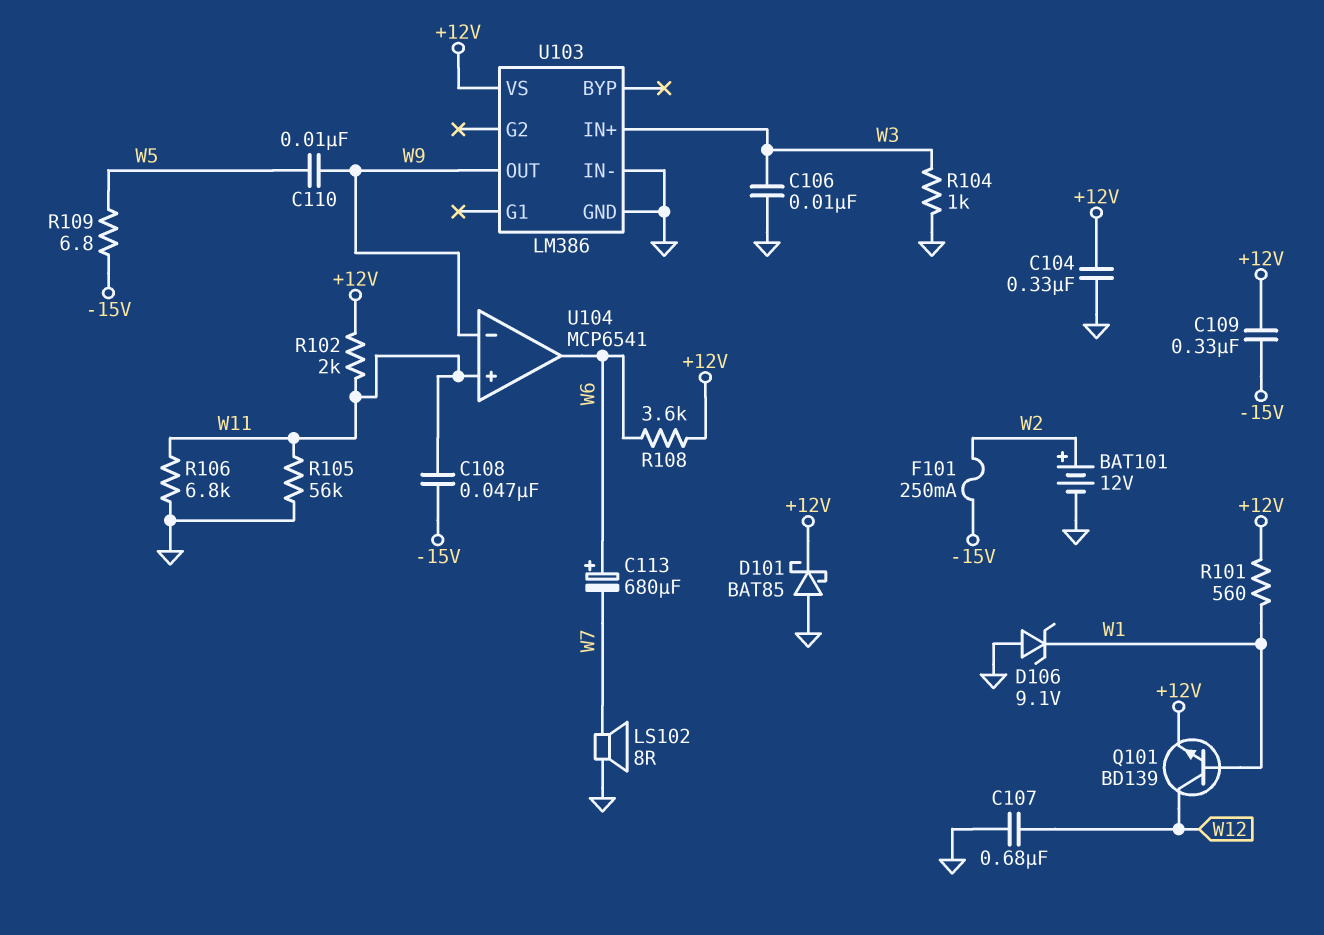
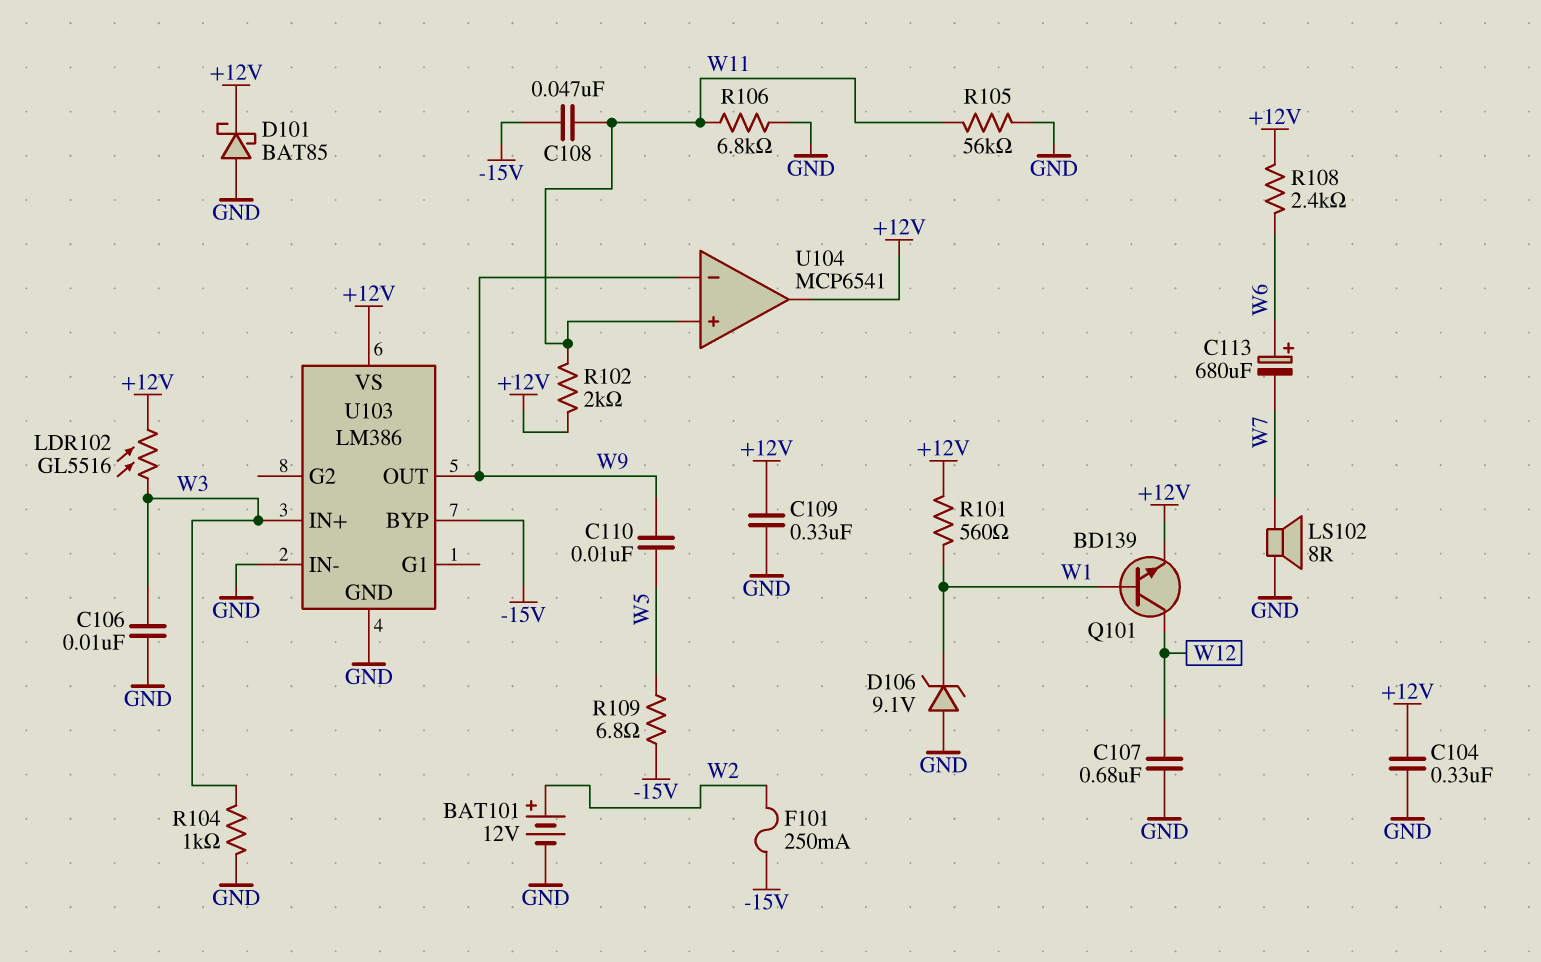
C109: 330nF (+12V, -15V) -> 330nF (+12V, GND)
LDR102: none -> GL5516 (+12V, W3)
R108: 3.6k (+12V, W6) -> 2.4k (+12V, W6)
U103 pin BYP: none -> -15V
U104 pin out: W6 -> +12V

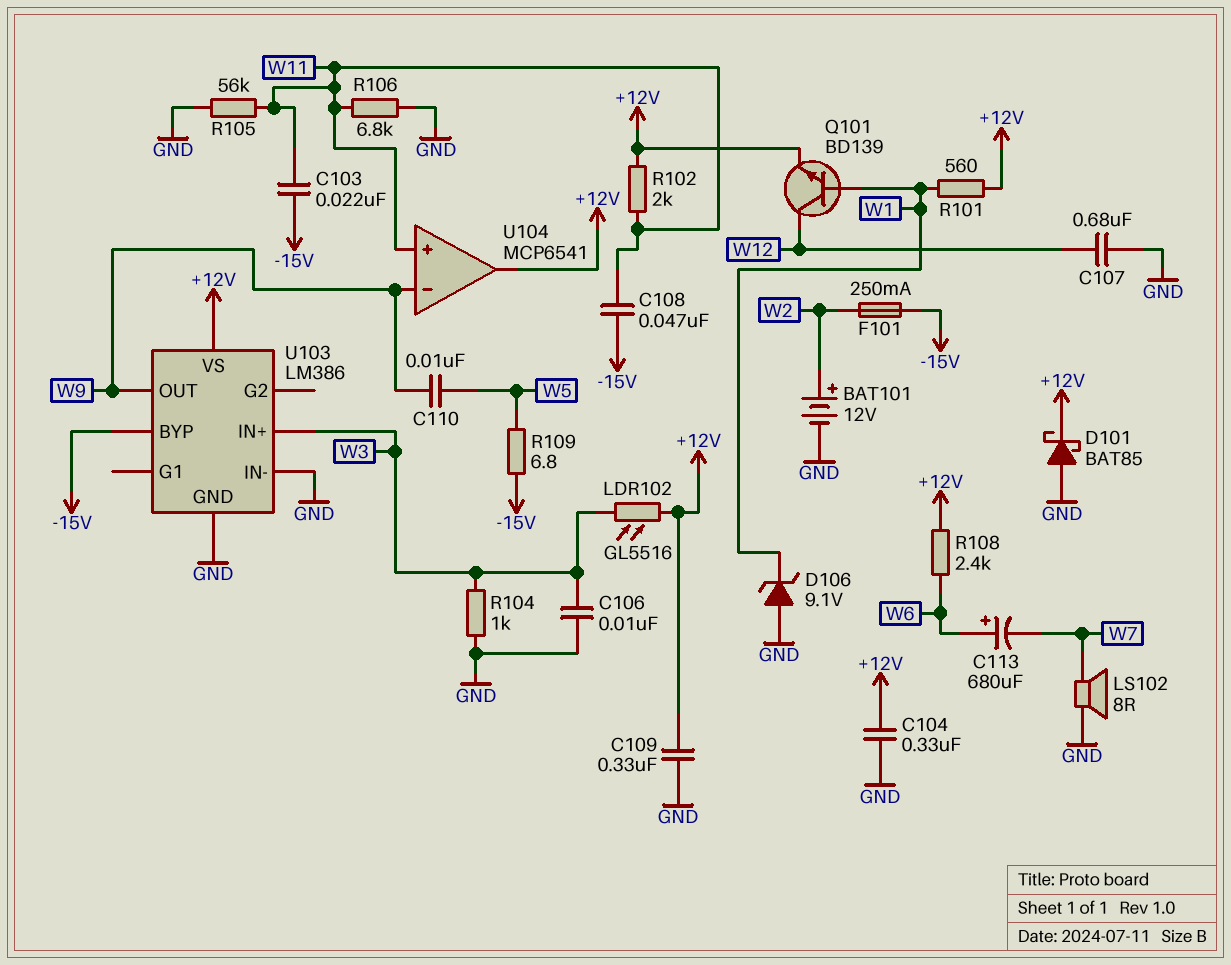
C103: none -> 22nF (-15V, W11)

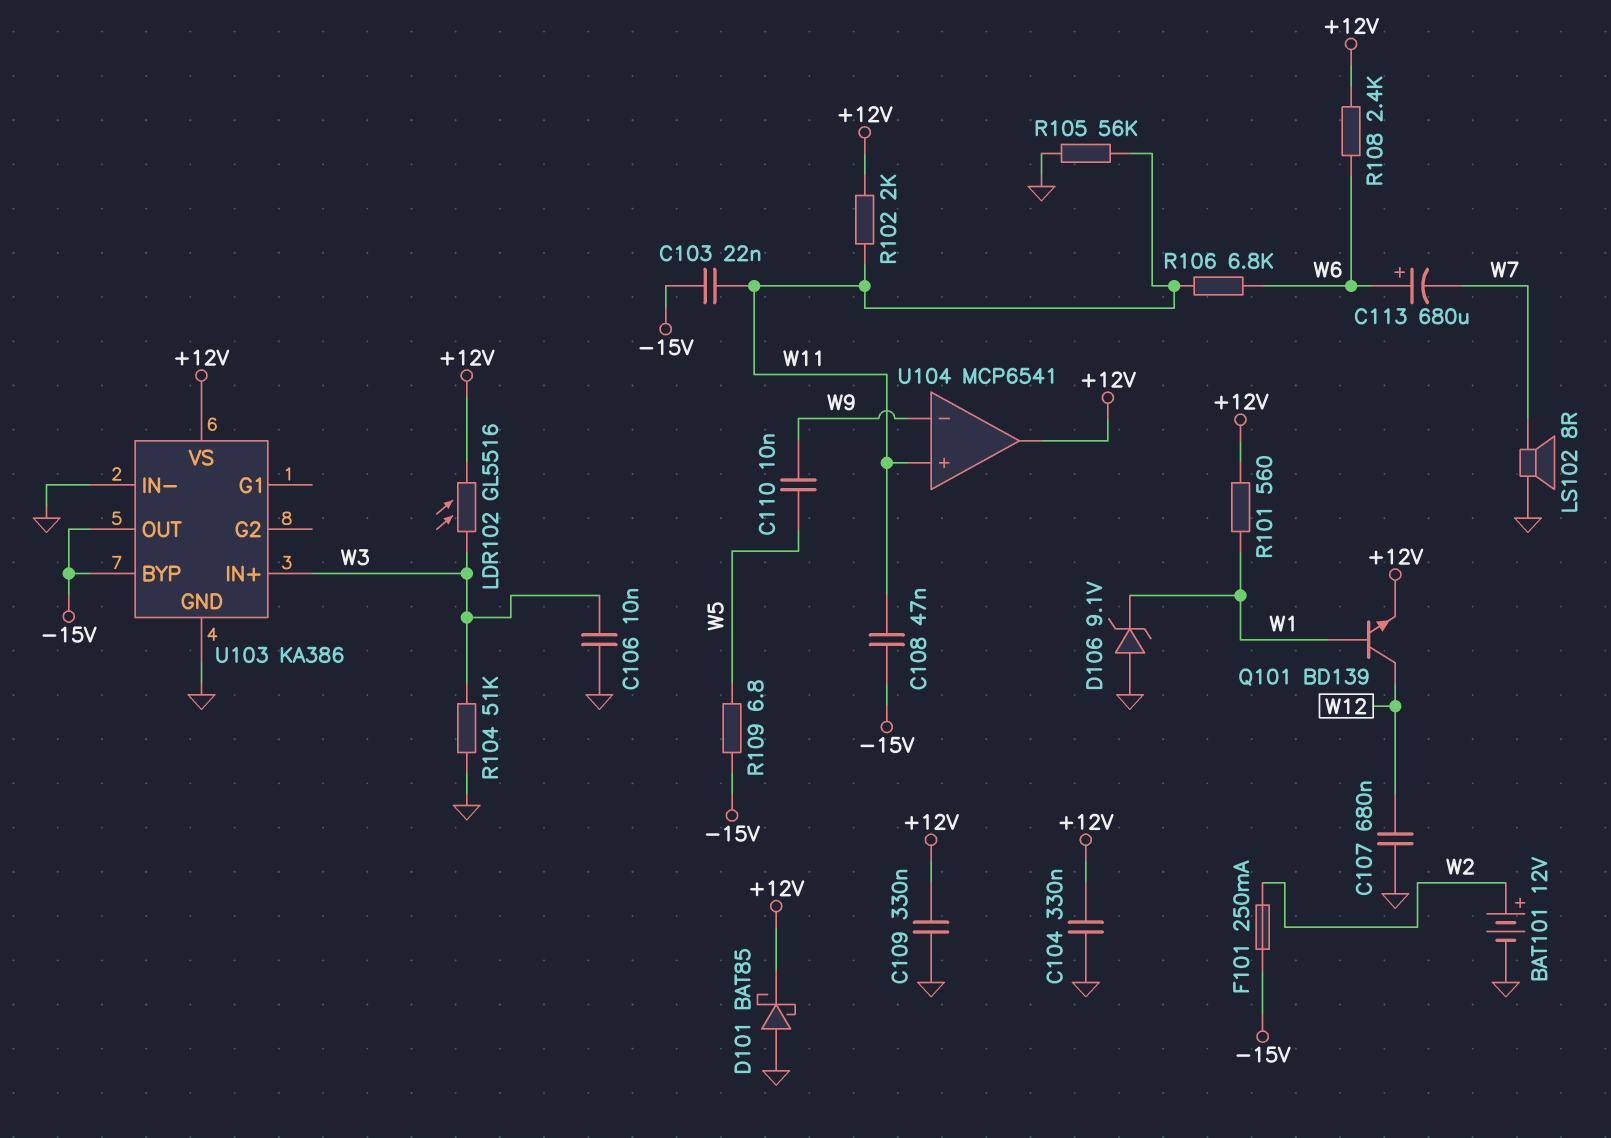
R104: 1k (GND, W3) -> 51k (GND, W3)
R106: 6.8k (GND, W11) -> 6.8k (W6, W11)
U103: LM386 -> KA386
U103 pin OUT: W9 -> -15V

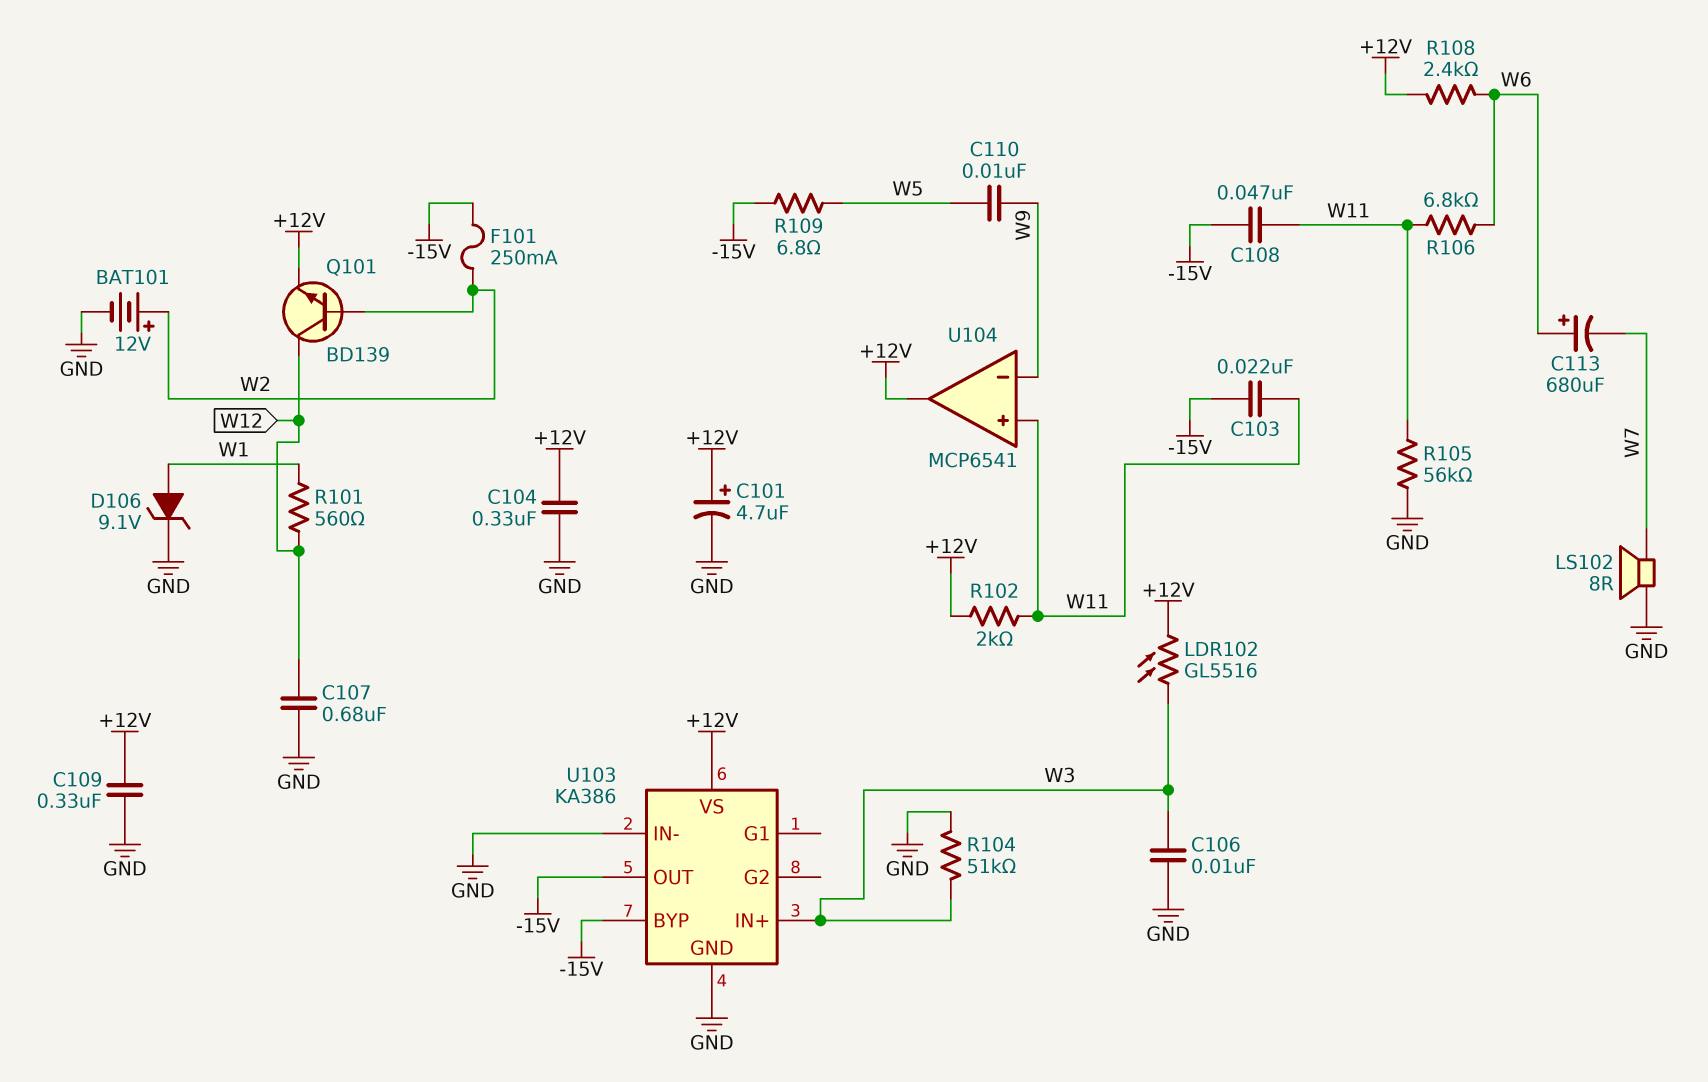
C101: none -> 4.7uF (plus +12V, minus GND)
D101: schottky BAT85 (A GND, K +12V) -> none
D106: zener 9.1V (A GND, K W1) -> zener 9.1V (A W1, K GND)
Q101: NPN BD139 (B W1, C W12, E +12V) -> NPN BD139 (B W2, C W12, E +12V)
R101: 560 (+12V, W1) -> 560 (W1, W12)

